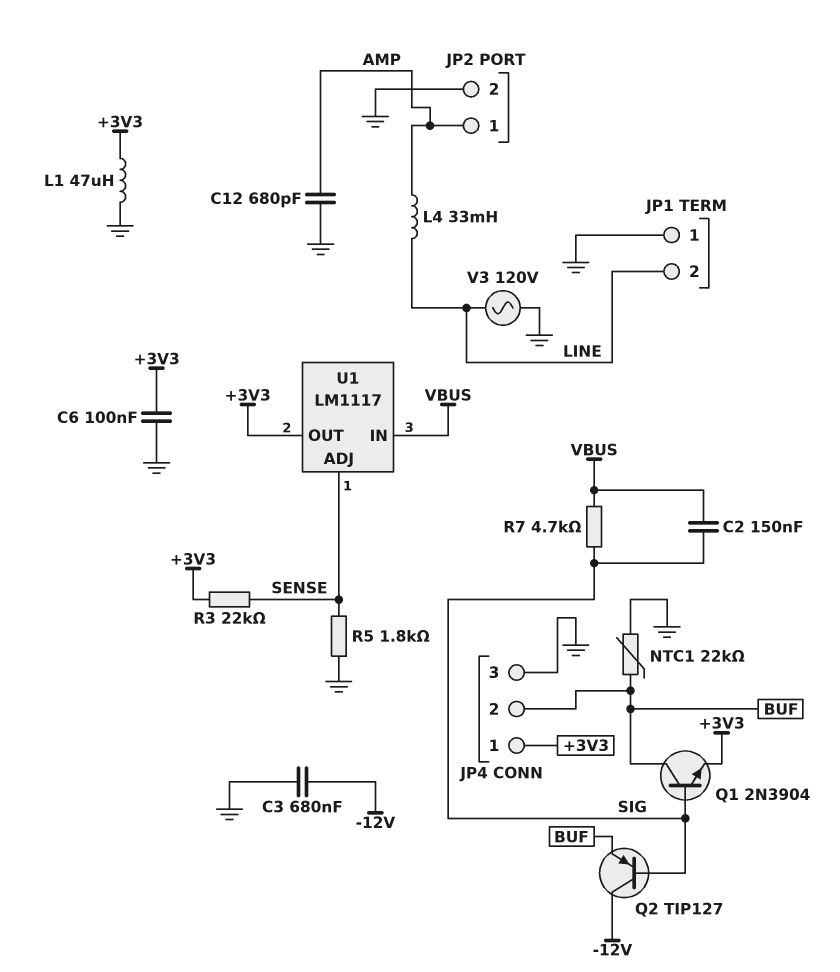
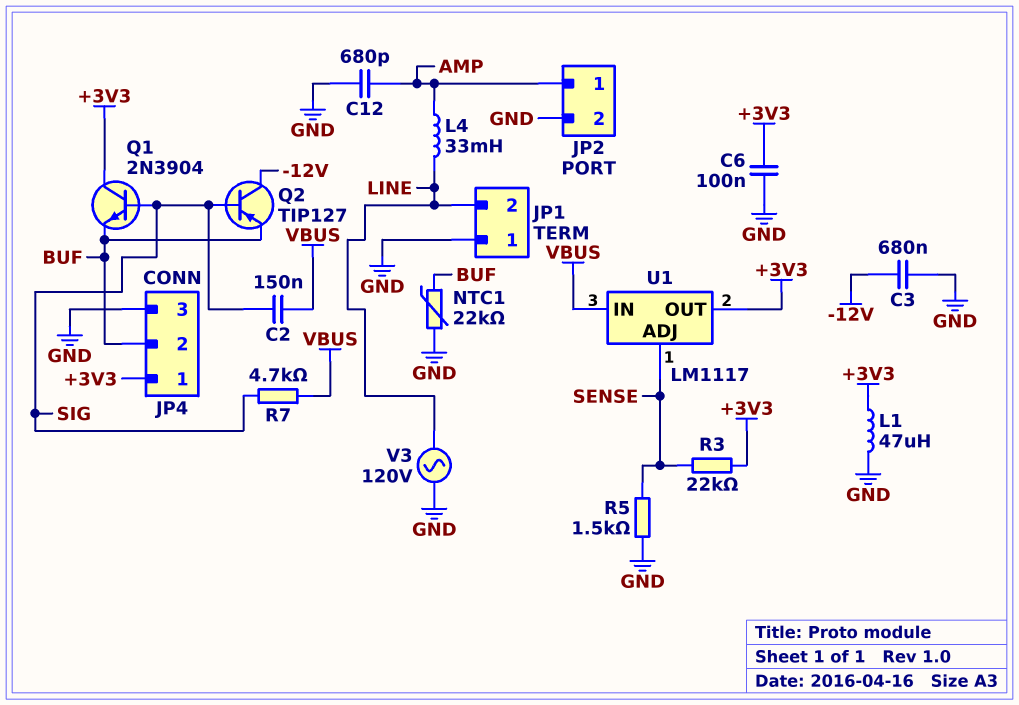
Q1: NPN 2N3904 (B SIG, C BUF, E +3V3) -> NPN 2N3904 (B SIG, C +3V3, E BUF)
R5: 1.8k (GND, SENSE) -> 1.5k (GND, SENSE)

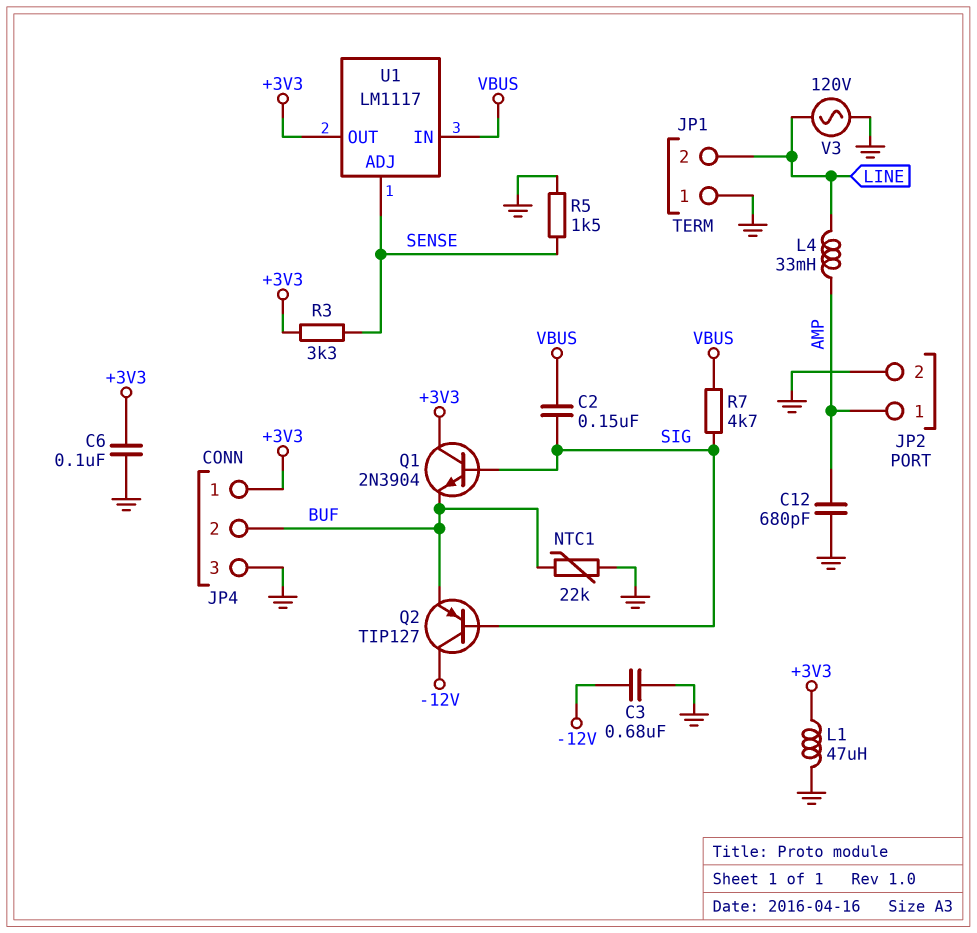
R3: 22k (+3V3, SENSE) -> 3.3k (+3V3, SENSE)

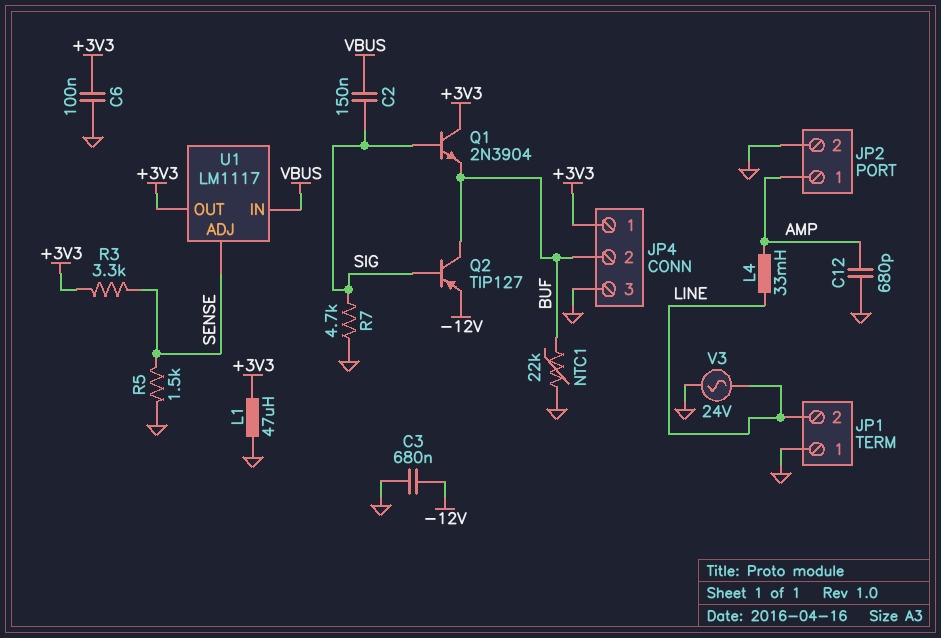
Q2: PNP TIP127 (B SIG, C -12V, E BUF) -> PNP TIP127 (B SIG, C BUF, E -12V)
R7: 4.7k (SIG, VBUS) -> 4.7k (GND, SIG)
V3: AC 120V (GND, LINE) -> AC 24V (GND, LINE)

